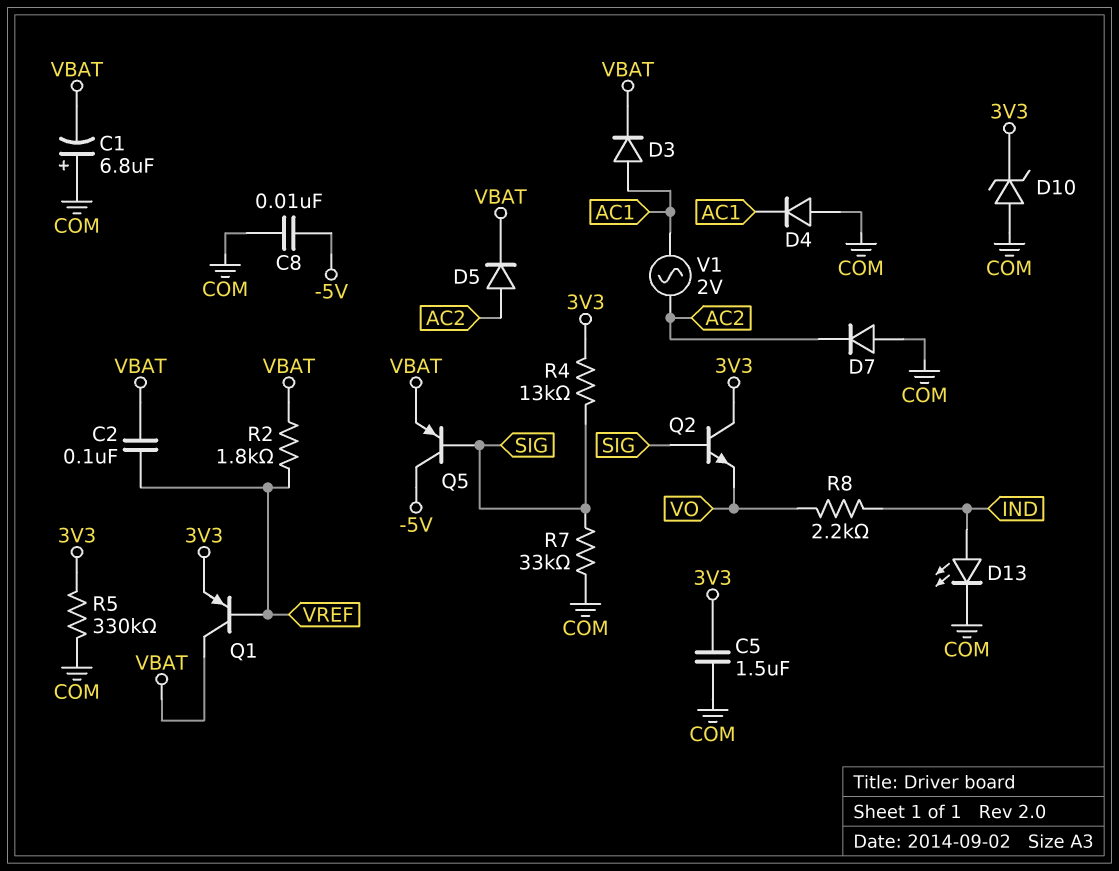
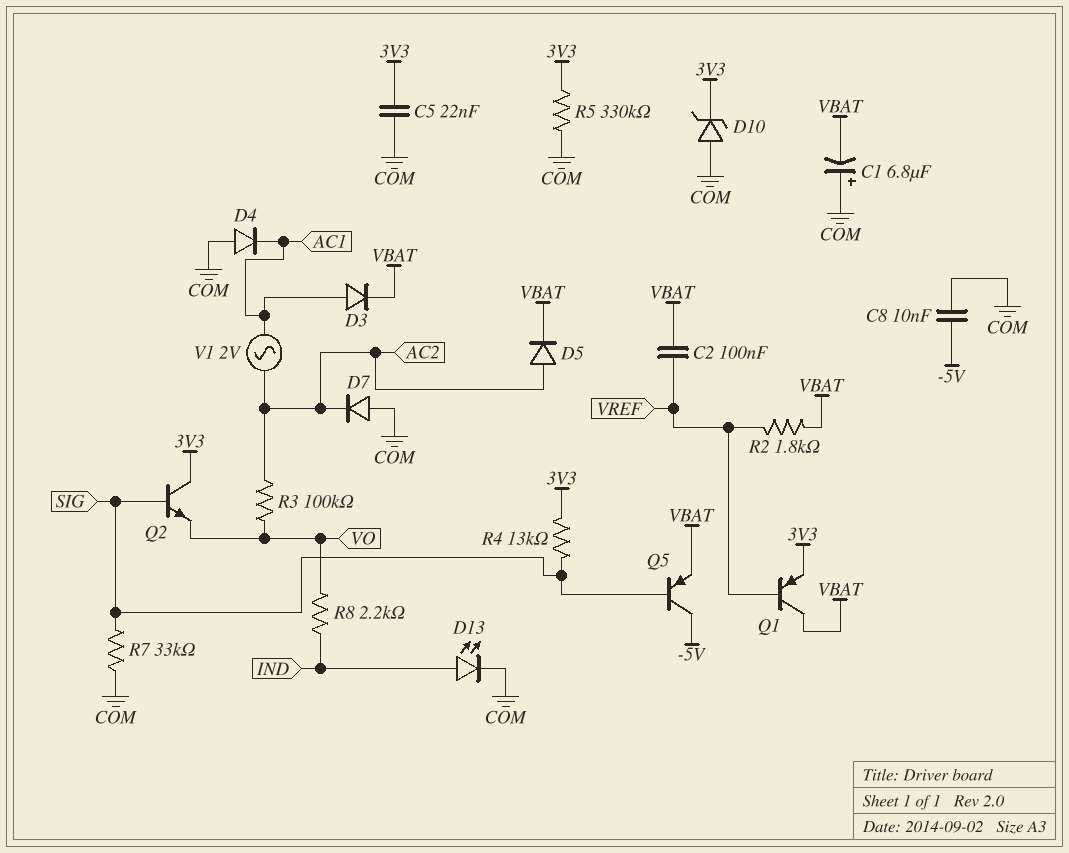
C5: 1.5uF (3V3, COM) -> 22nF (3V3, COM)
R3: none -> 100k (AC2, VO)

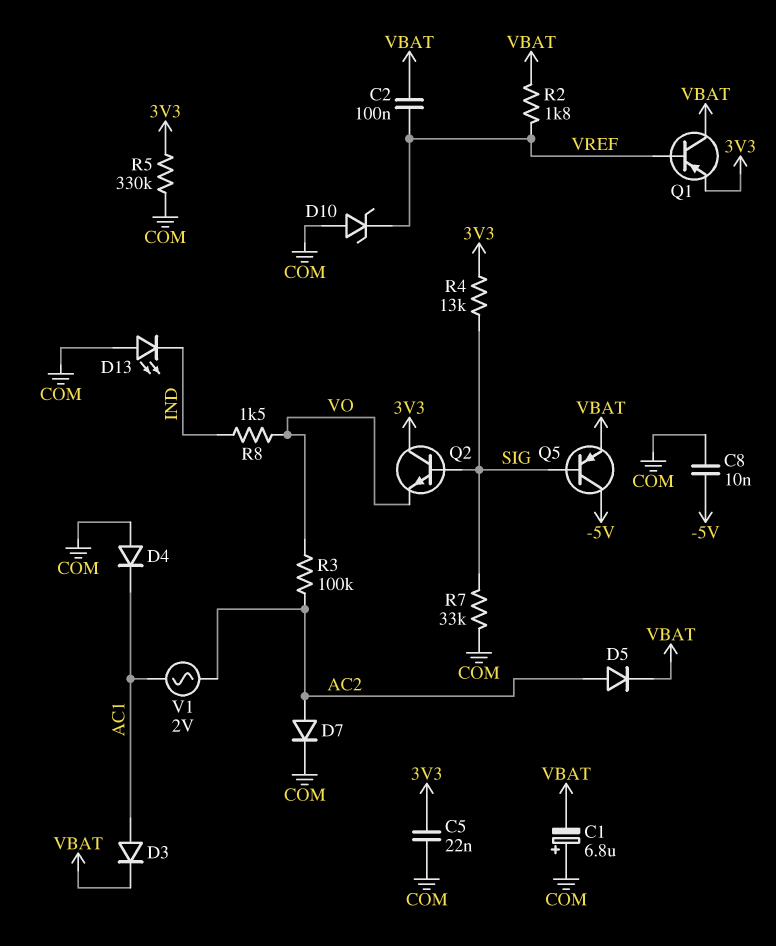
D7: diode (A COM, K AC2) -> diode (A AC2, K COM)
D10: zener (A COM, K 3V3) -> zener (A COM, K VREF)
D13: LED (A IND, K COM) -> LED (A COM, K IND)
R8: 2.2k (IND, VO) -> 1.5k (IND, VO)

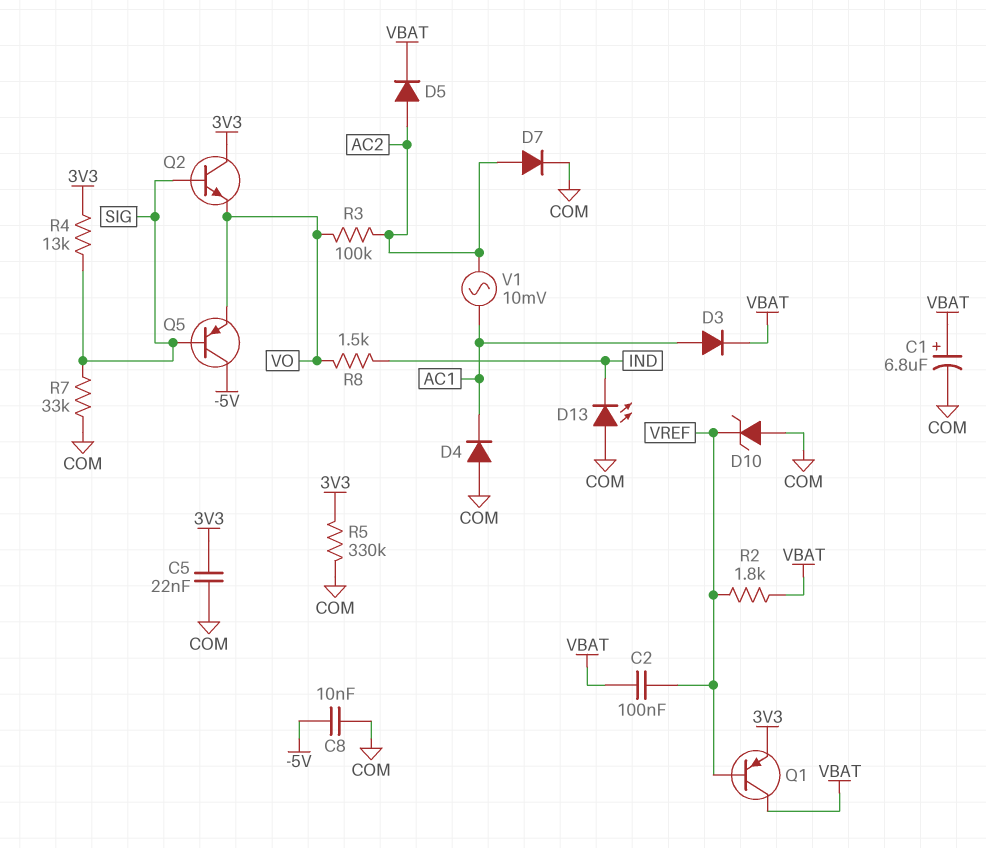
C1: 6.8uF (plus COM, minus VBAT) -> 6.8uF (plus VBAT, minus COM)
Q5: PNP (B SIG, C -5V, E VBAT) -> PNP (B SIG, C -5V, E VO)
V1: AC 2V (AC1, AC2) -> AC 10mV (AC1, AC2)

